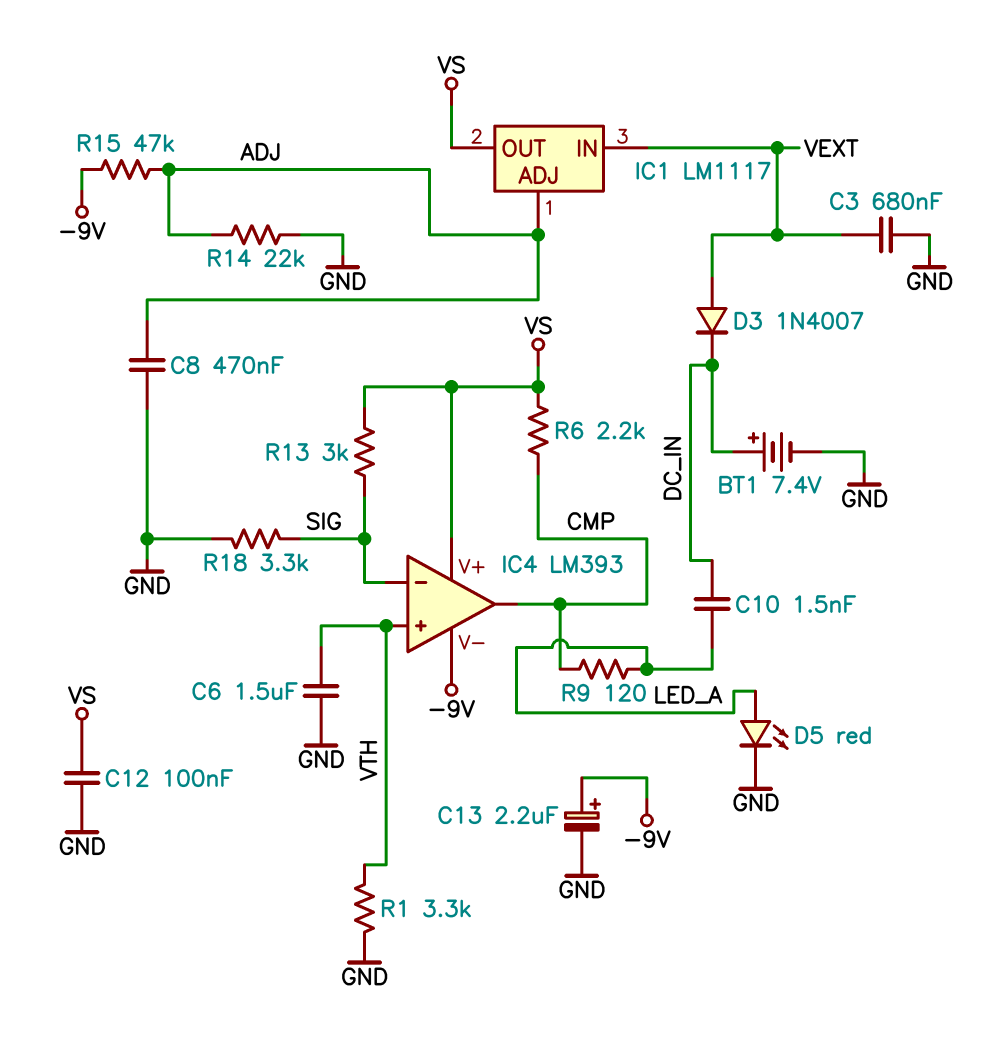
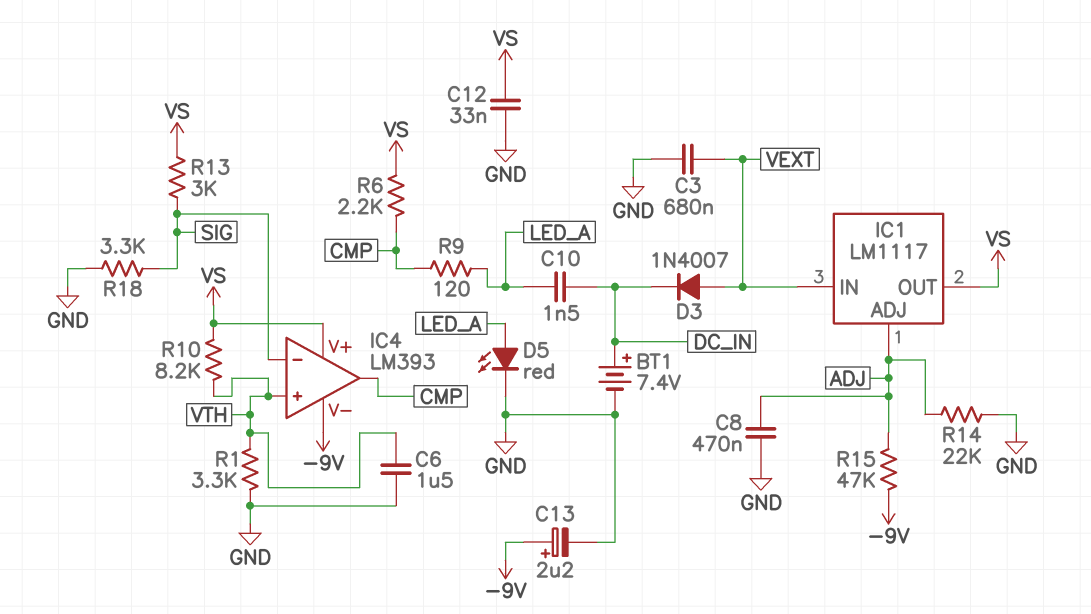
C12: 100nF (GND, VS) -> 33nF (GND, VS)
R10: none -> 8.2k (VS, VTH)

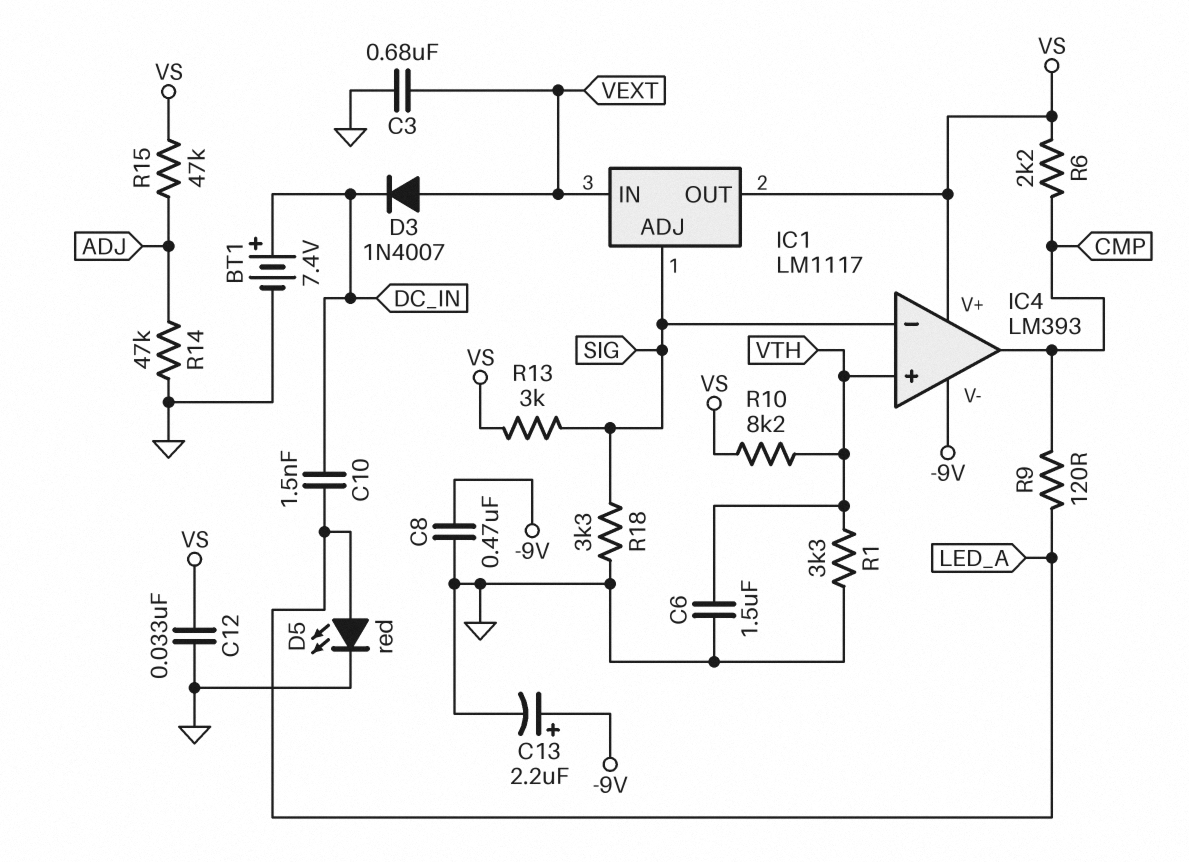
C8: 470nF (ADJ, GND) -> 470nF (-9V, GND)
IC1 pin ADJ: ADJ -> SIG
R14: 22k (ADJ, GND) -> 47k (ADJ, GND)
R15: 47k (-9V, ADJ) -> 47k (ADJ, VS)

